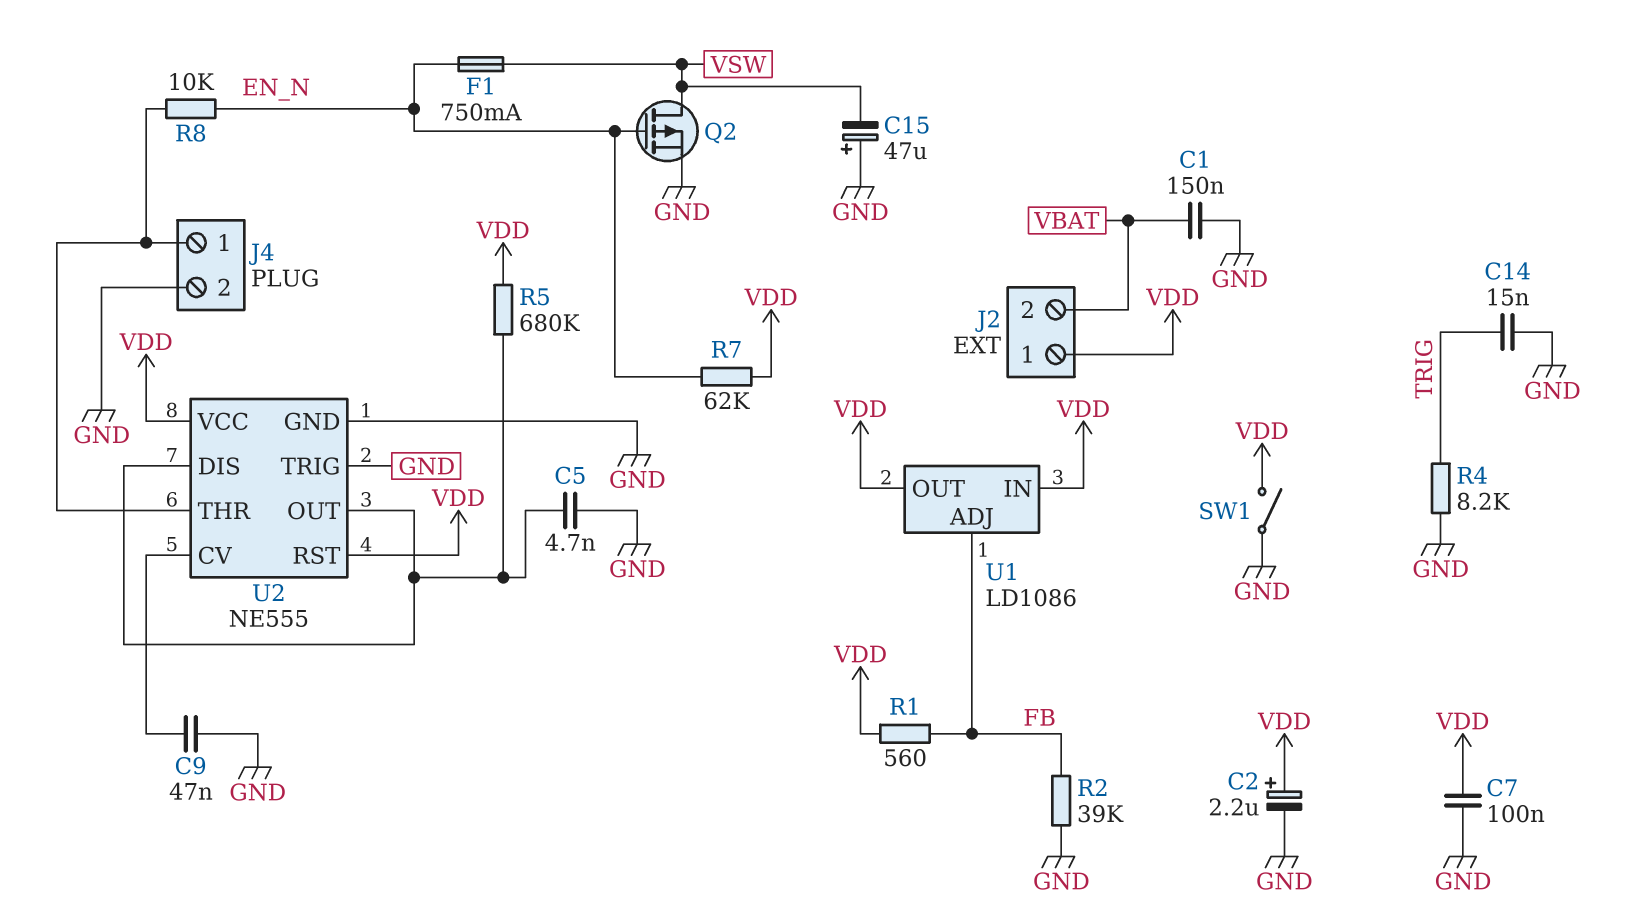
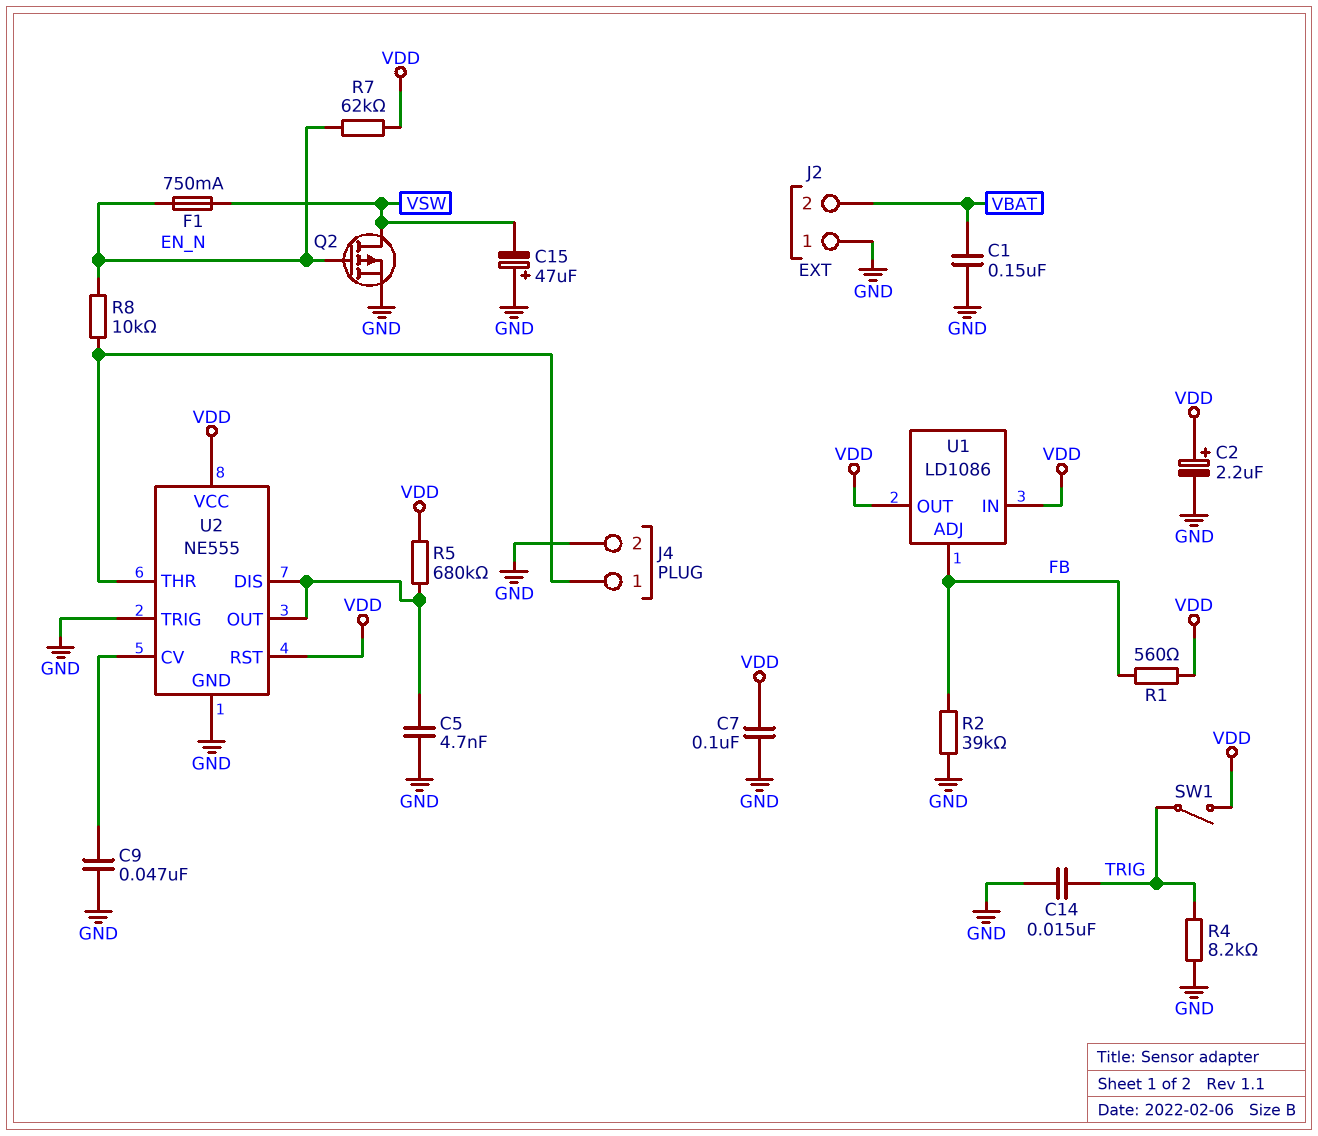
J2 pin 1: VDD -> GND
SW1: switch (GND, VDD) -> switch (TRIG, VDD)

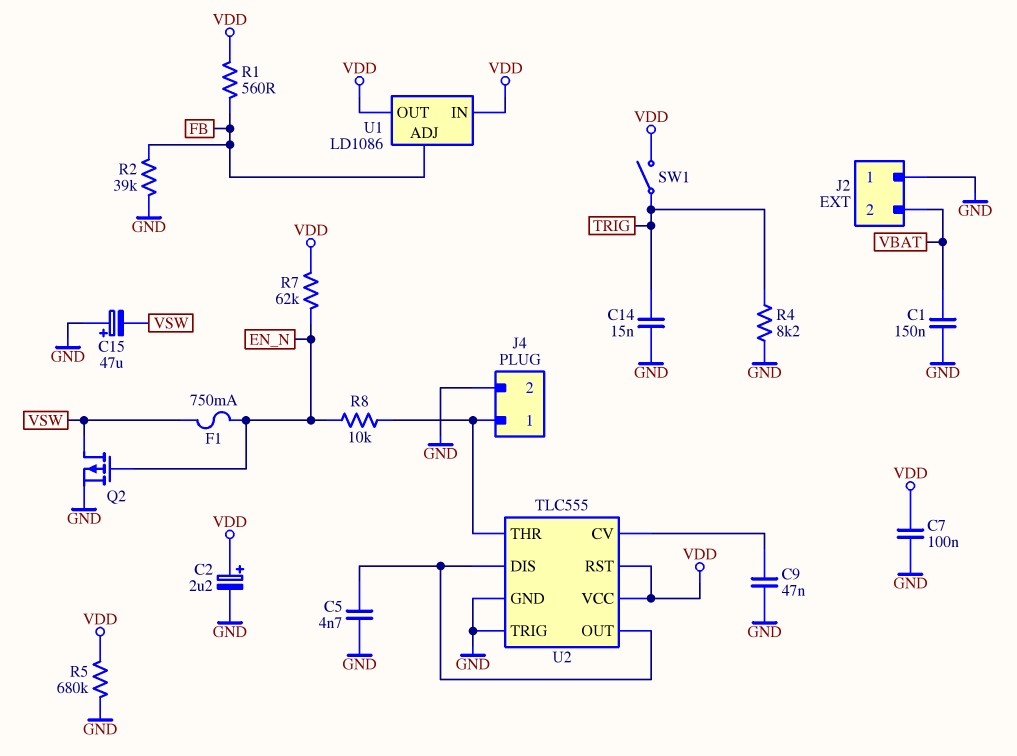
R5: 680k (U2/DIS, VDD) -> 680k (GND, VDD)
U2: NE555 -> TLC555

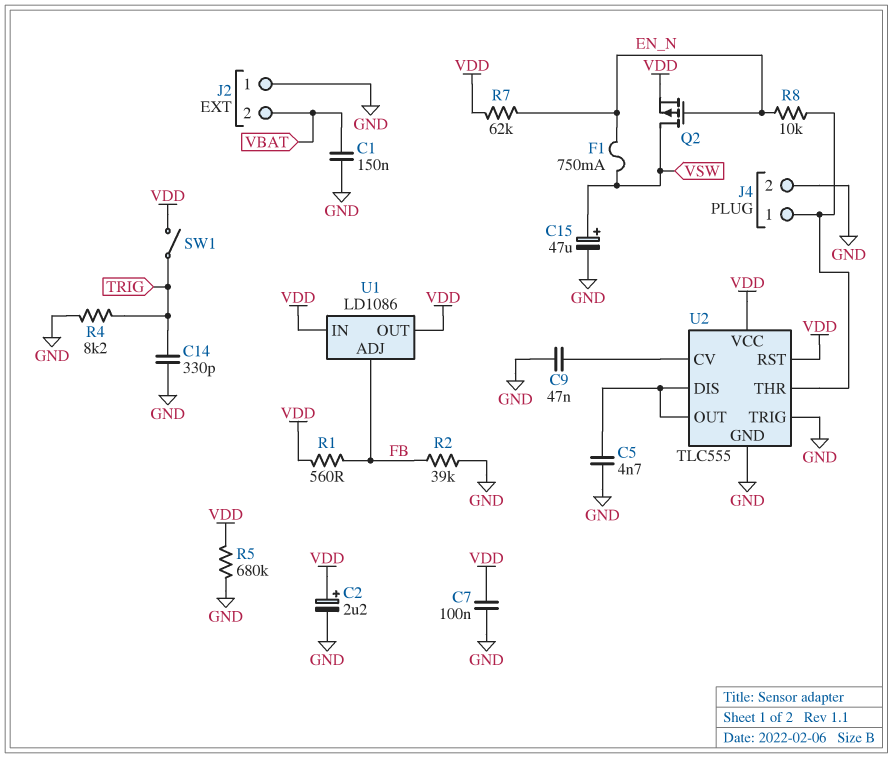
C14: 15nF (GND, TRIG) -> 330pF (GND, TRIG)
C15: 47uF (plus GND, minus VSW) -> 47uF (plus VSW, minus GND)
Q2: PMOS (G EN_N, D VSW, S GND) -> PMOS (G EN_N, D VSW, S VDD)

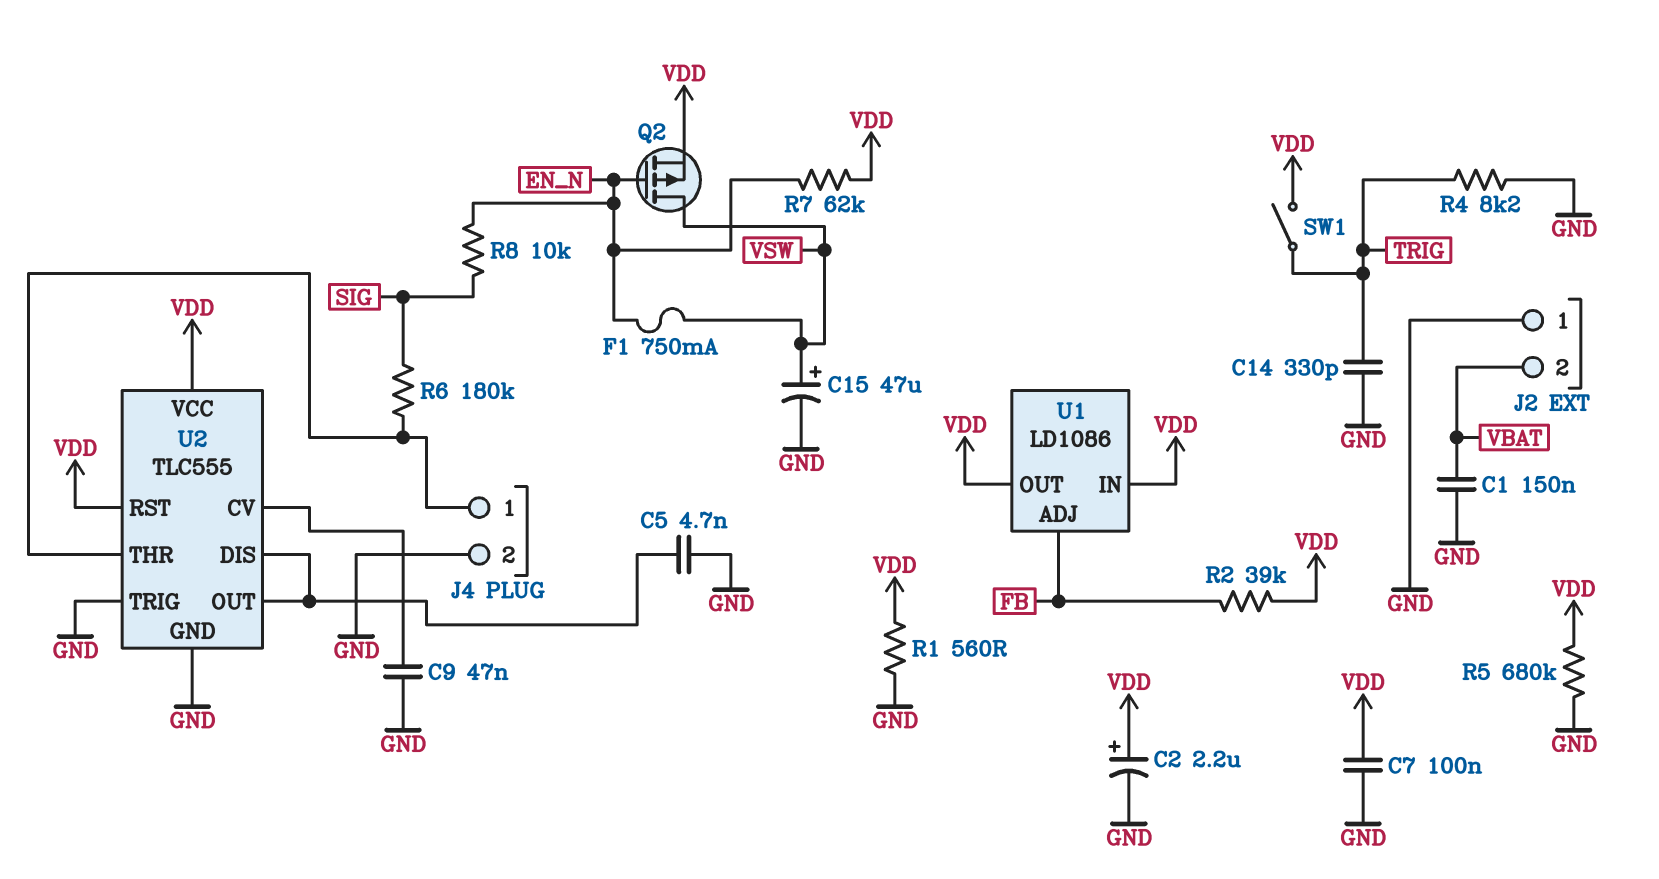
R1: 560 (FB, VDD) -> 560 (GND, VDD)
R2: 39k (FB, GND) -> 39k (FB, VDD)
R6: none -> 180k (J4/1, SIG)
R8: 10k (EN_N, J4/1) -> 10k (EN_N, SIG)

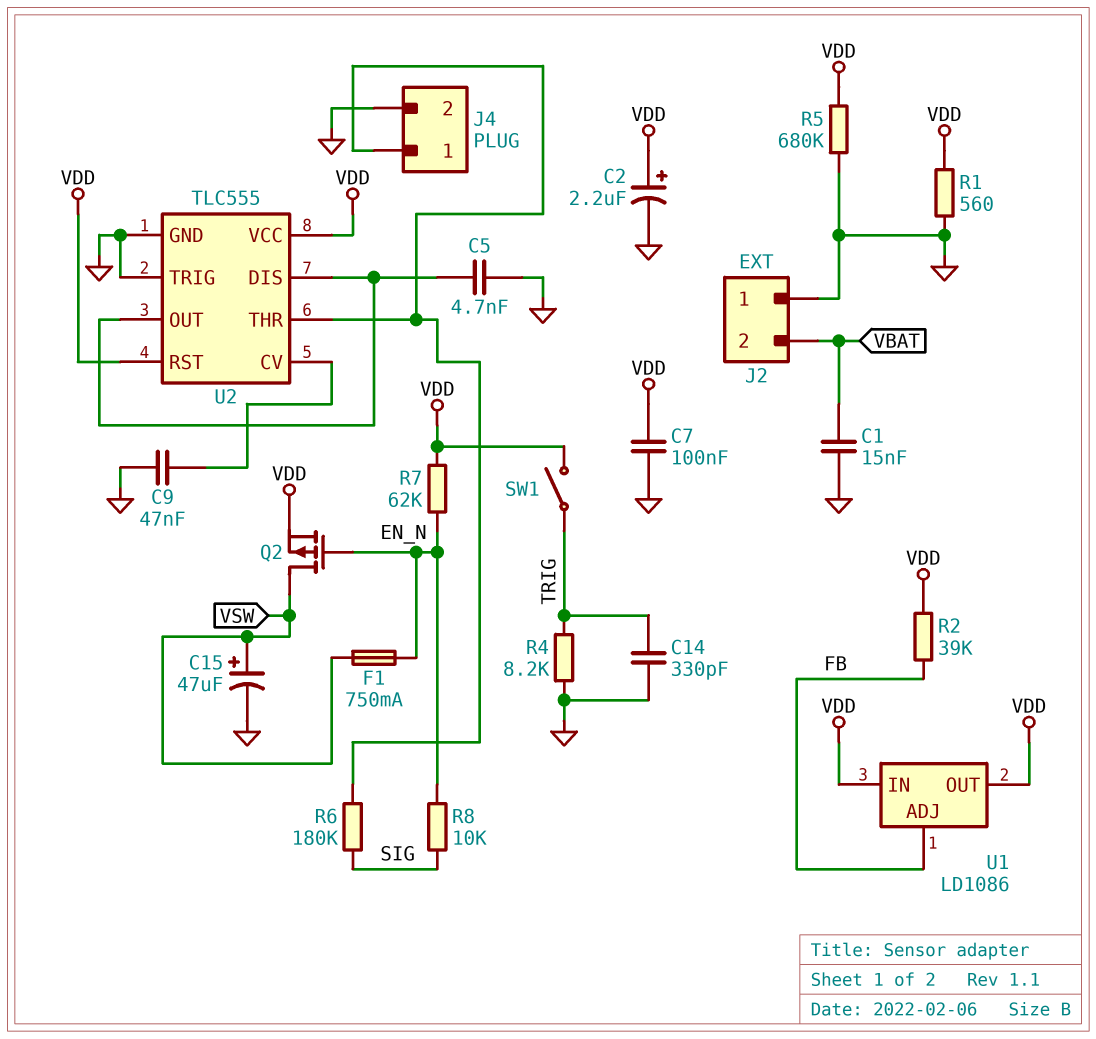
C1: 150nF (GND, VBAT) -> 15nF (GND, VBAT)

